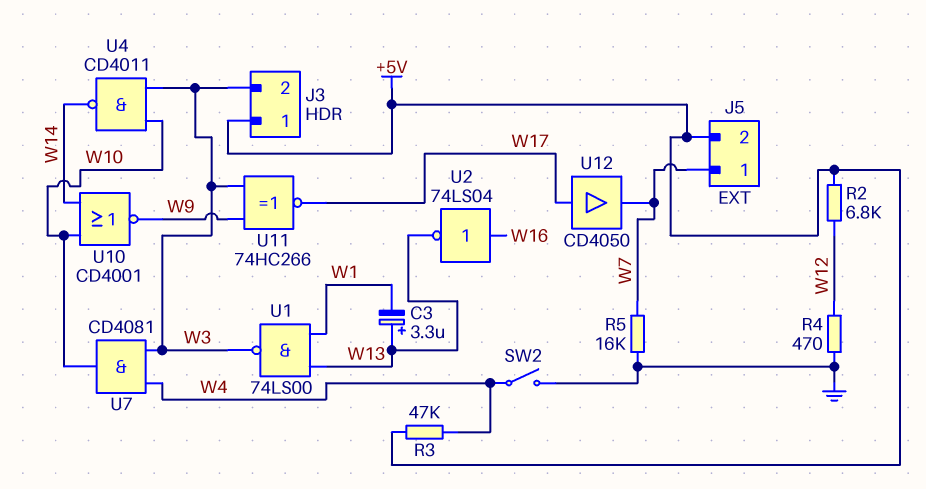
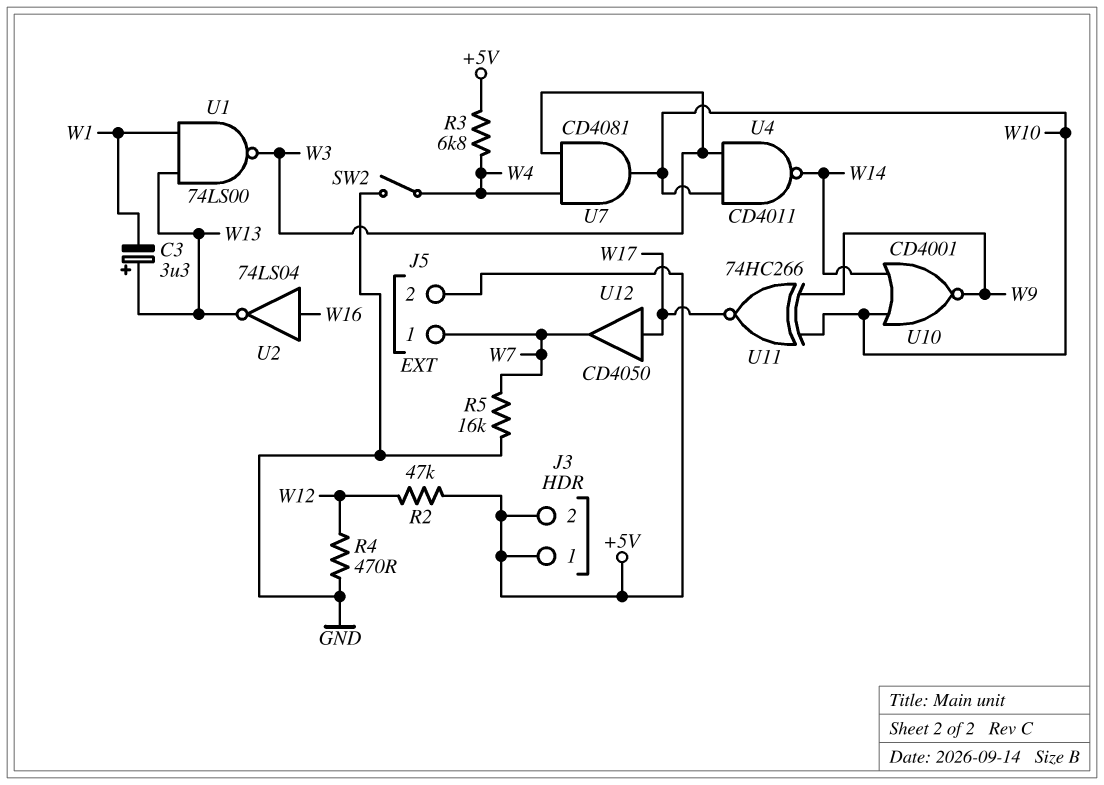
J3 pin 2: W3 -> +5V
R2: 6.8k (+5V, W12) -> 47k (+5V, W12)
R3: 47k (+5V, W4) -> 6.8k (+5V, W4)
U11: XNOR 74HC266 (in W3, in W9, out W17) -> XNOR 74HC266 (in W9, in W10, out W17)

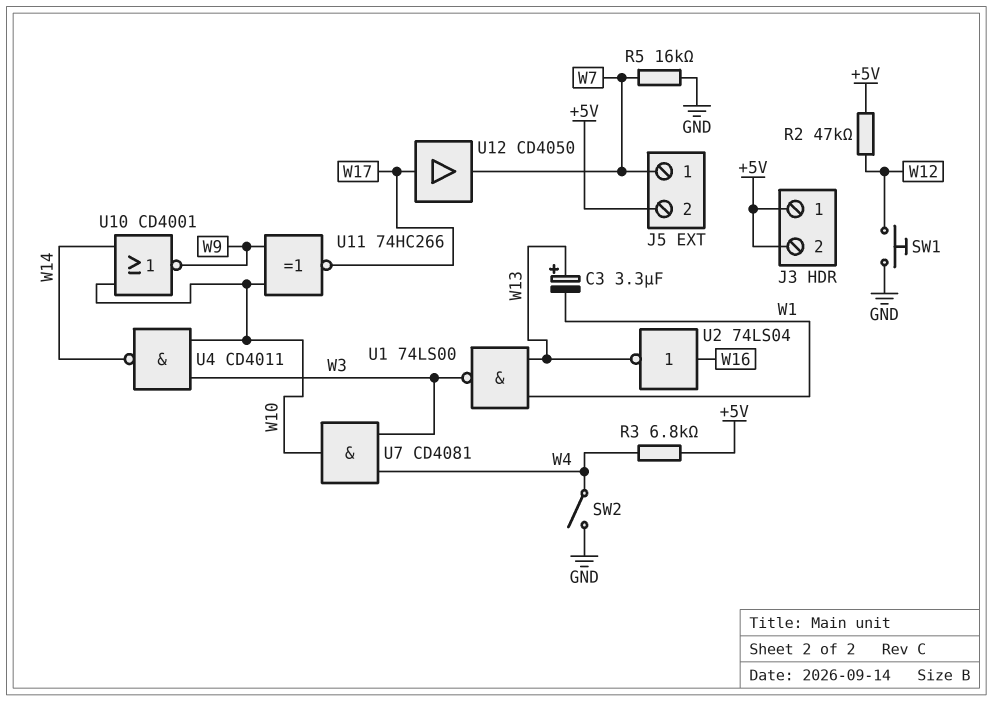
R4: 470 (GND, W12) -> none
SW1: none -> button (GND, W12)

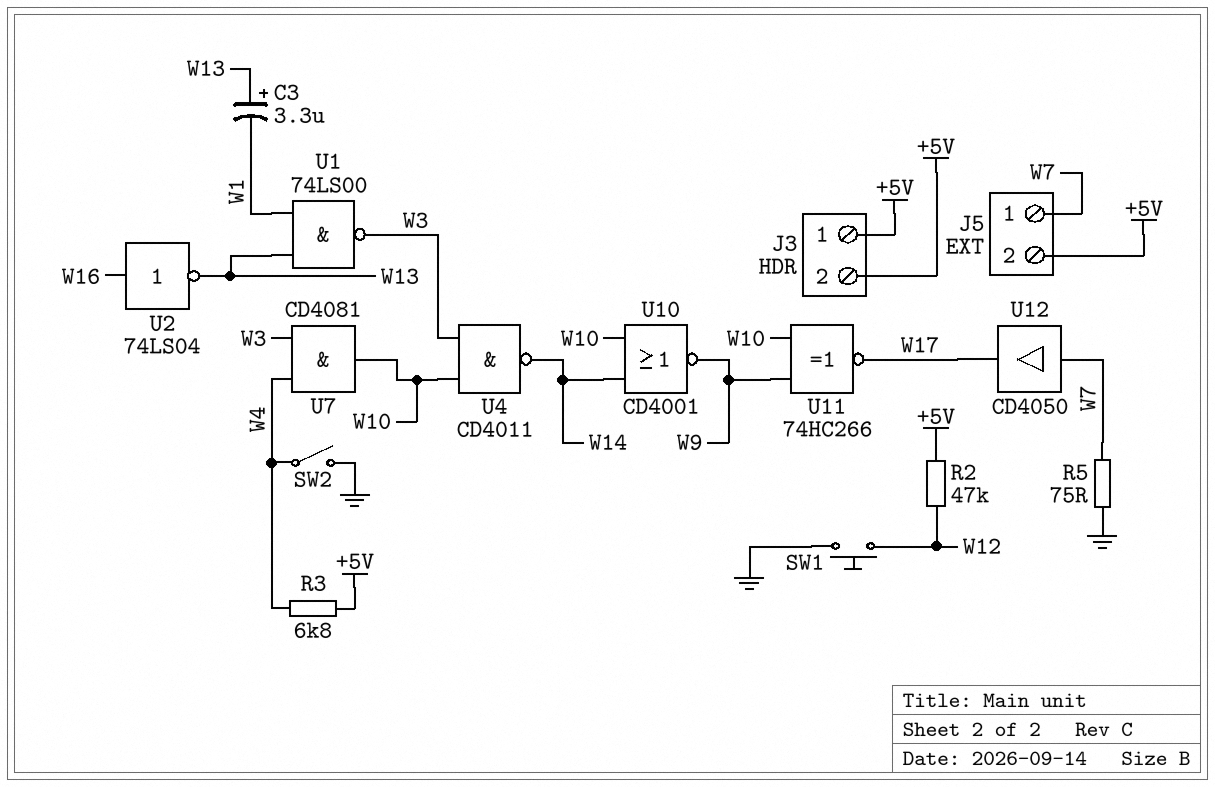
R5: 16k (GND, W7) -> 75 (GND, W7)
U12: buffer CD4050 (in W17, out W7) -> buffer CD4050 (in W7, out W17)

